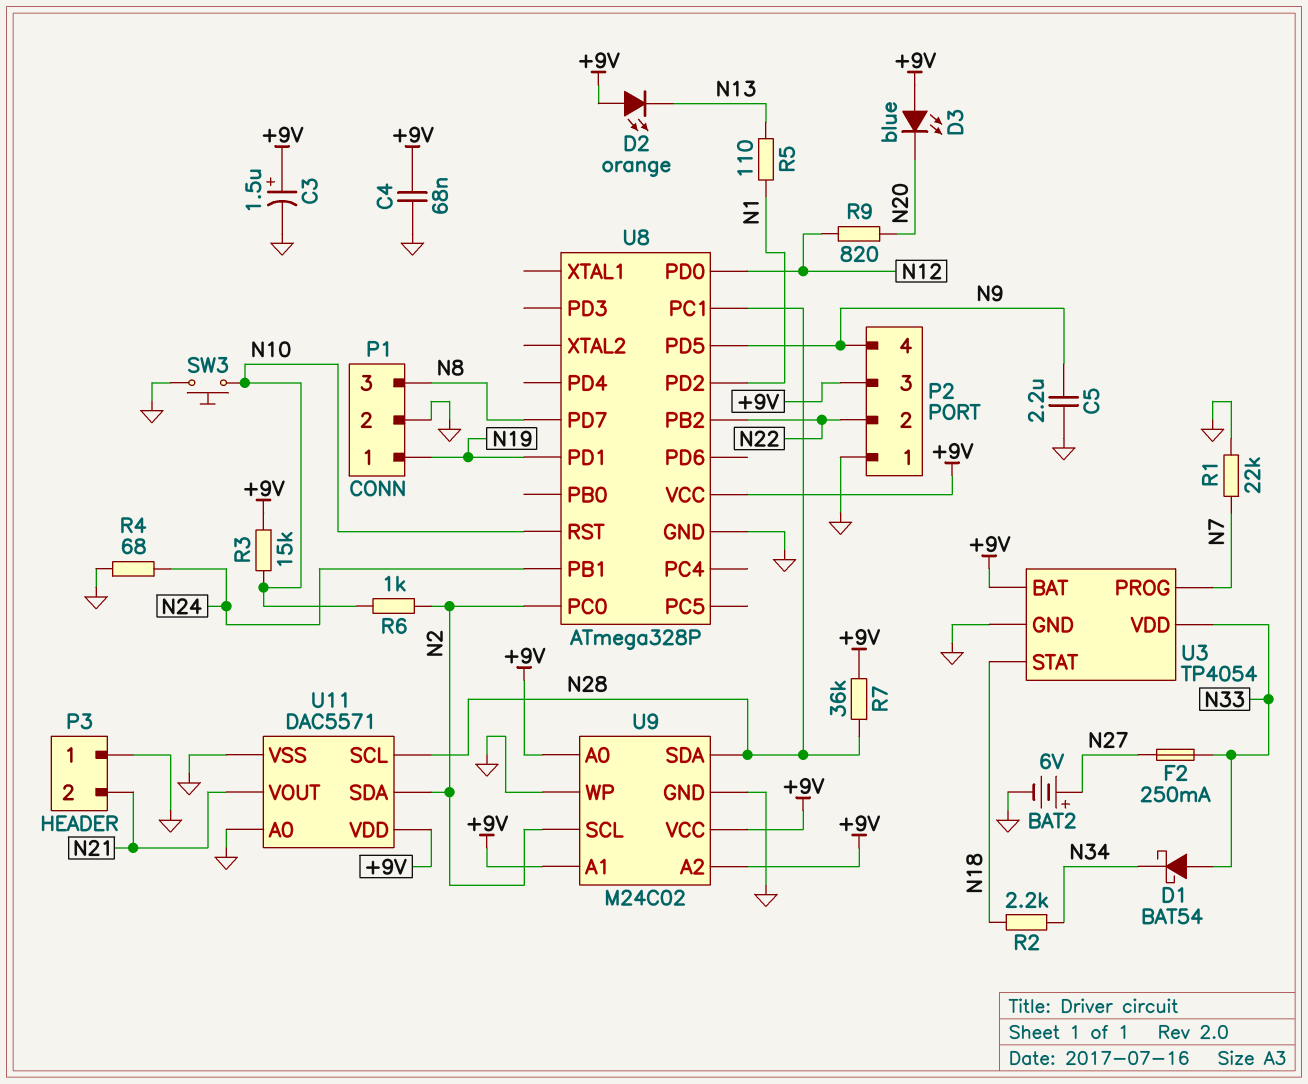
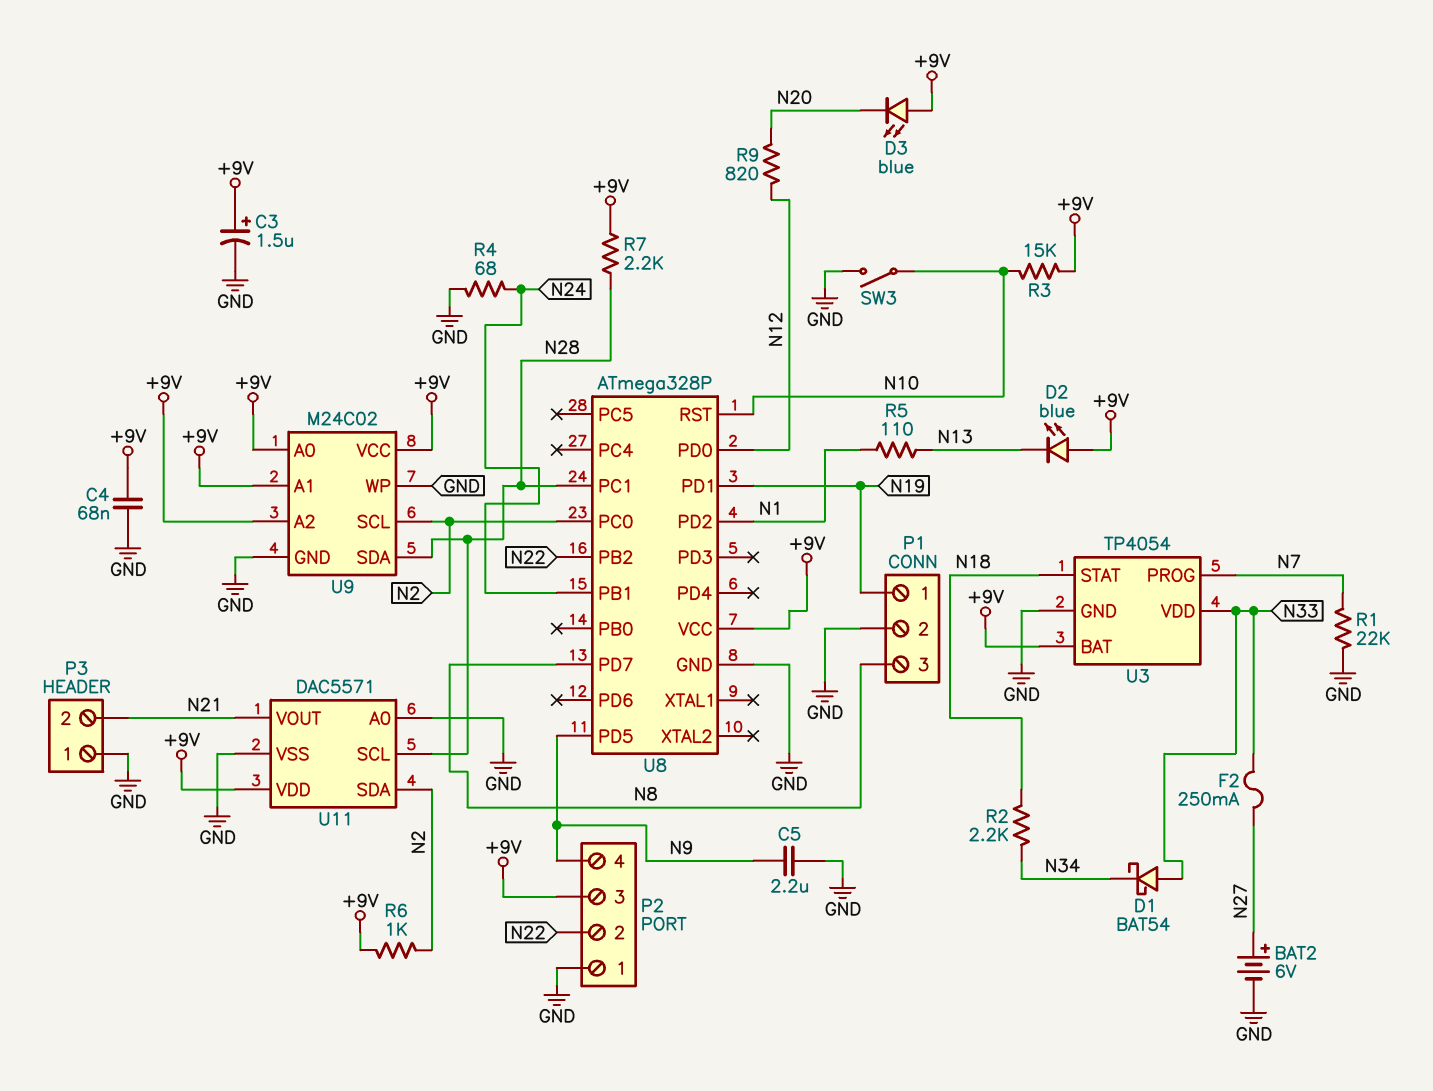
D2: LED orange (A +9V, K N13) -> LED blue (A +9V, K N13)
R6: 1k (N2, N10) -> 1k (+9V, N2)
R7: 36k (+9V, N28) -> 2.2k (+9V, N28)
SW3: button (GND, N10) -> switch (GND, N10)

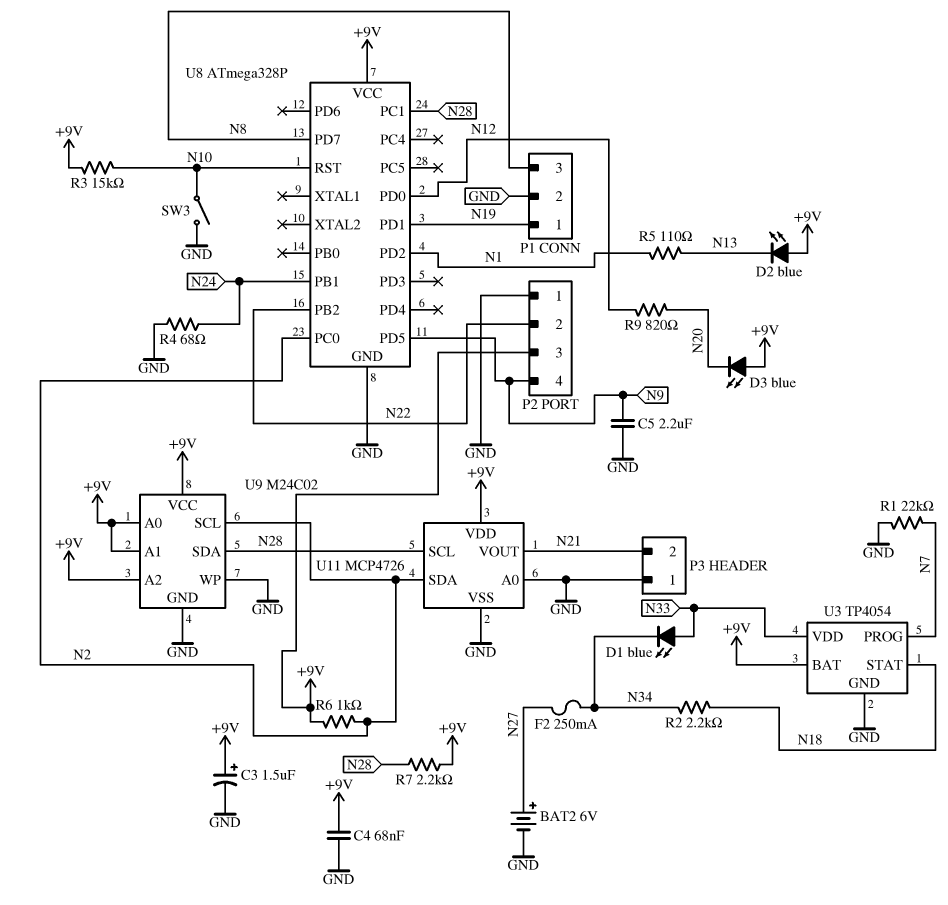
D1: schottky BAT54 (A N33, K N34) -> LED blue (A N33, K N34)
F2: 250mA (N27, N33) -> 250mA (N27, N34)
U11: DAC5571 -> MCP4726

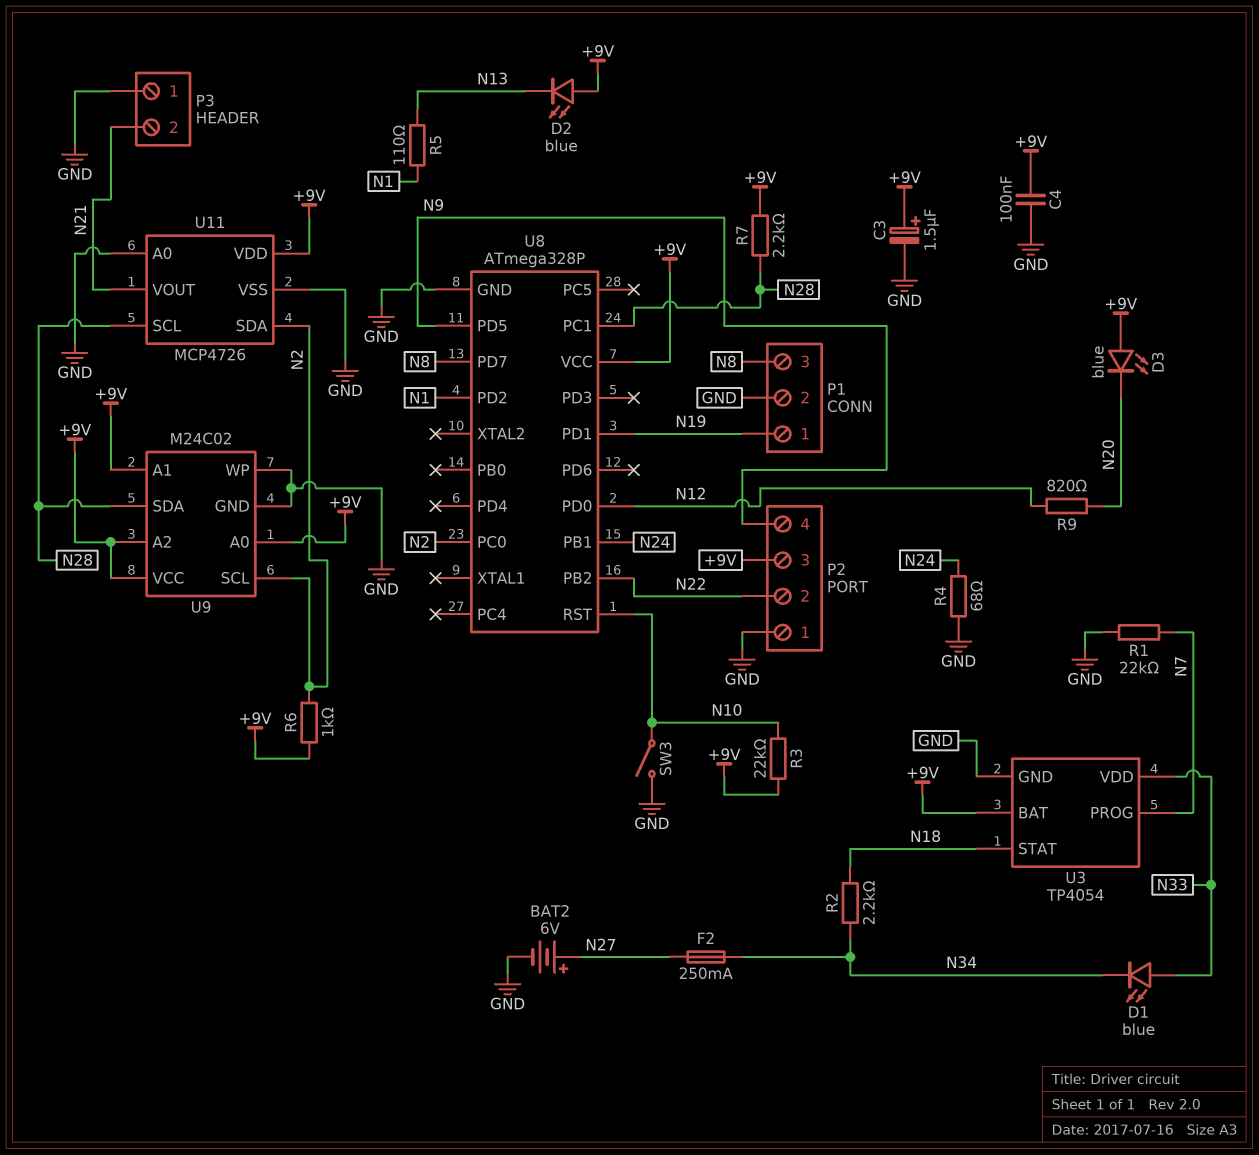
C4: 68nF (+9V, GND) -> 100nF (+9V, GND)
C5: 2.2uF (GND, N9) -> none
R3: 15k (+9V, N10) -> 22k (+9V, N10)

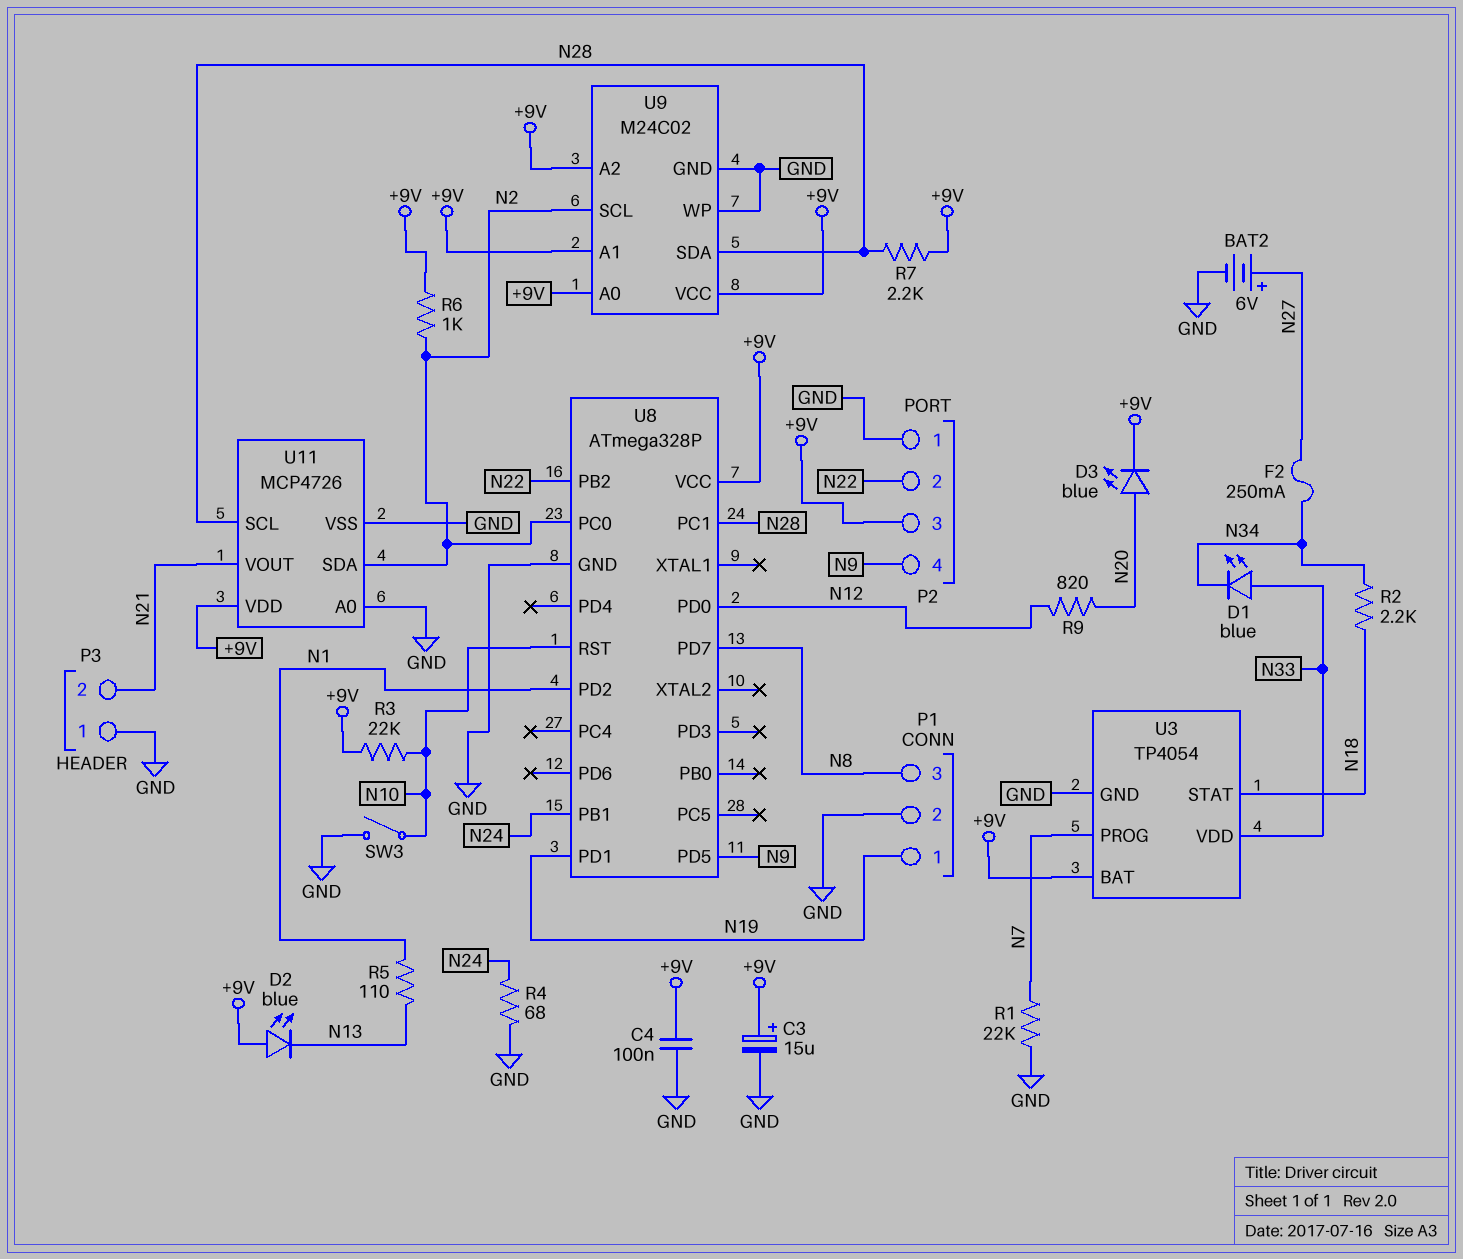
C3: 1.5uF (plus +9V, minus GND) -> 15uF (plus +9V, minus GND)
D3: LED blue (A +9V, K N20) -> LED blue (A N20, K +9V)

